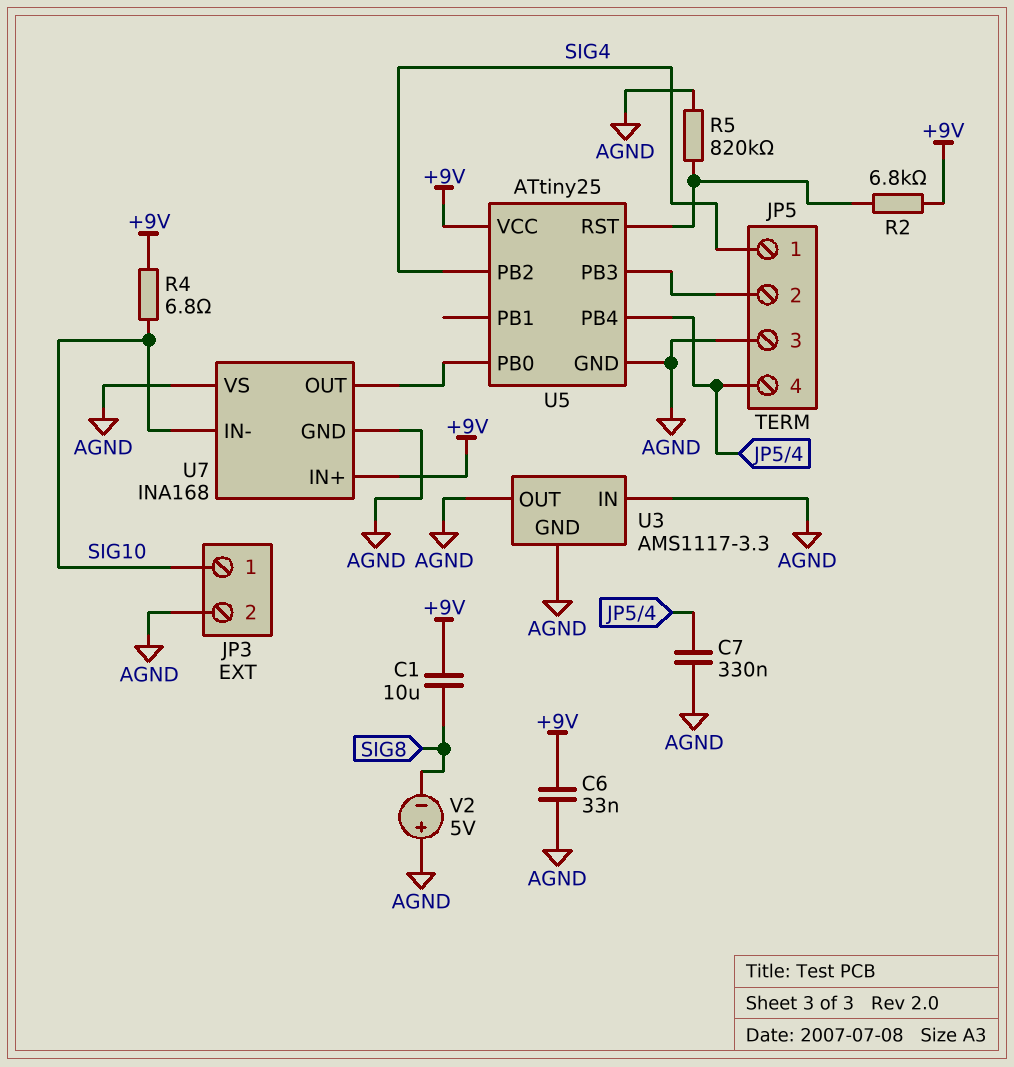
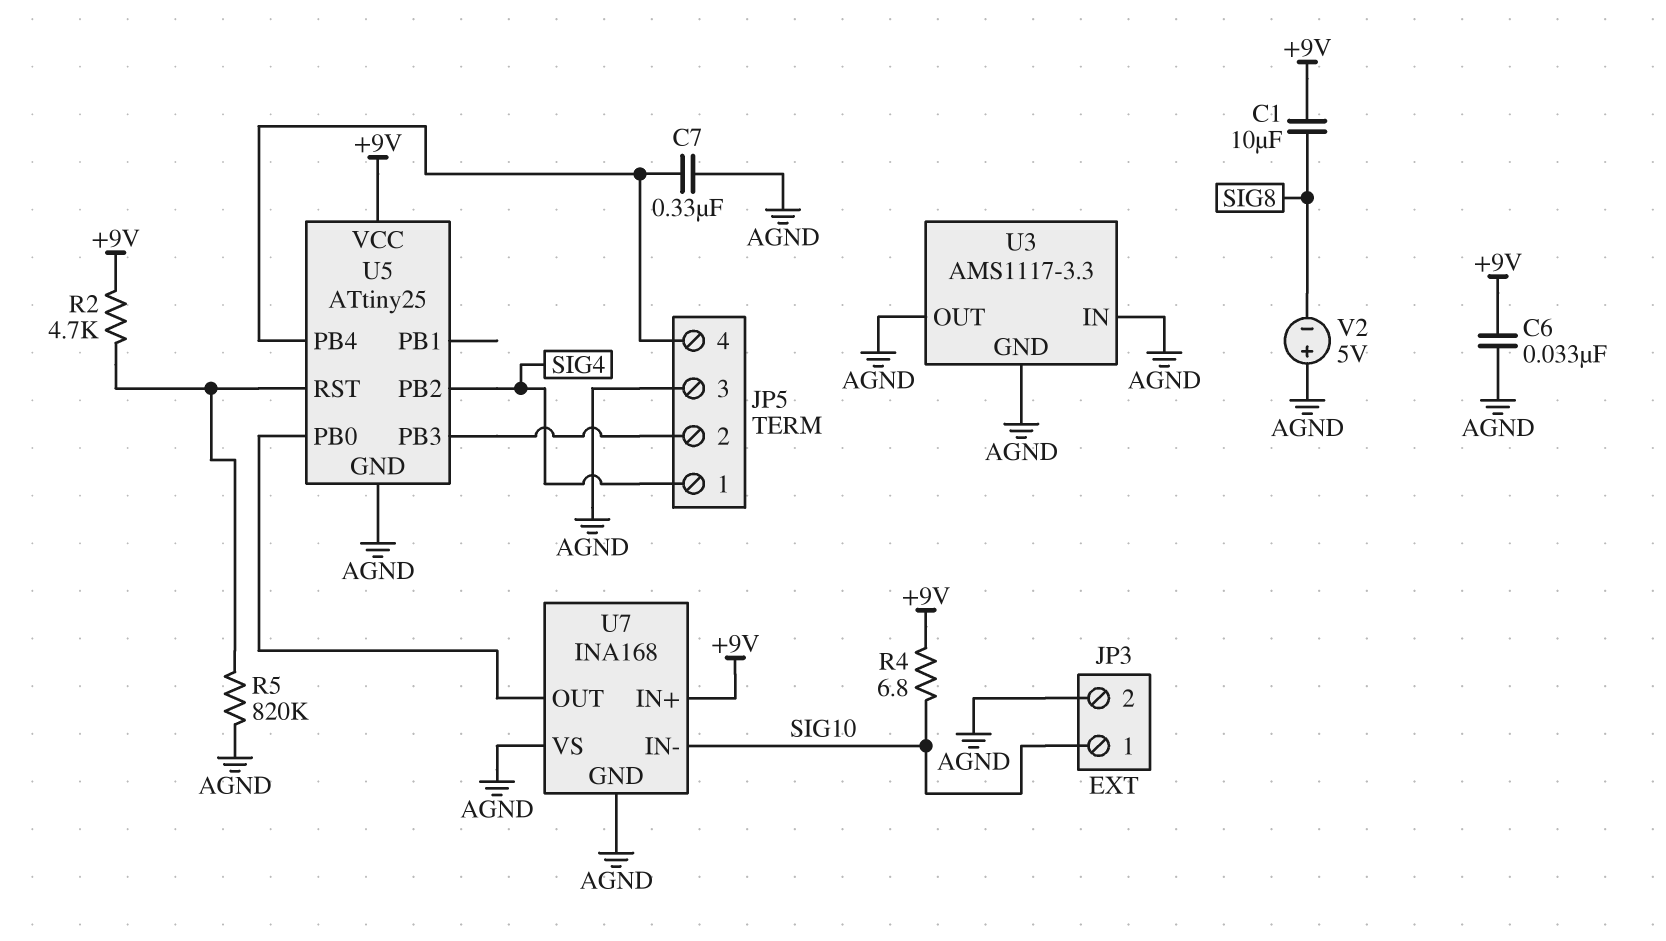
R2: 6.8k (+9V, U5/RST) -> 4.7k (+9V, U5/RST)

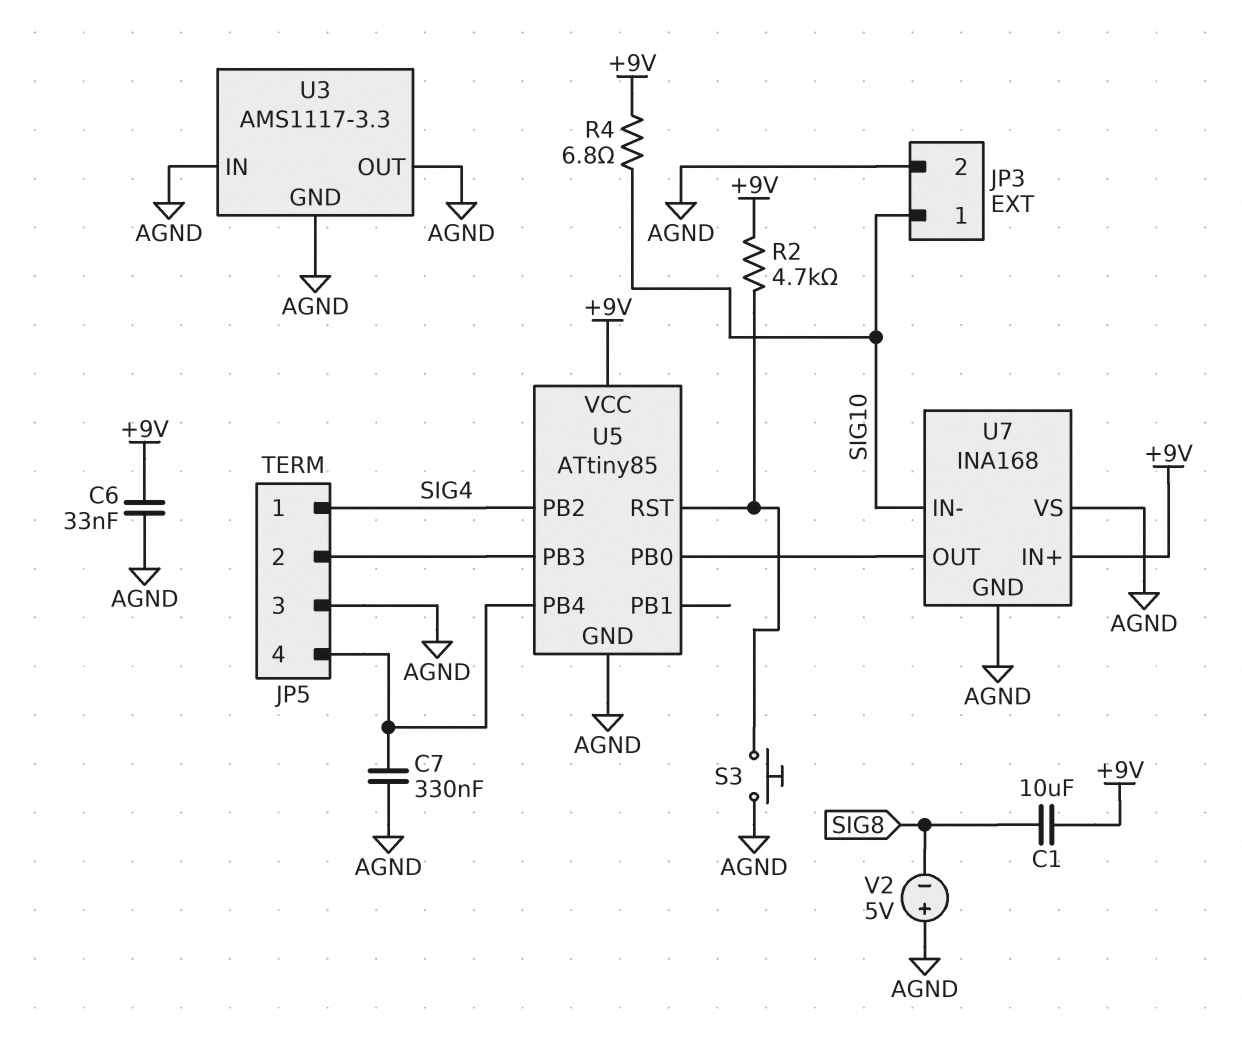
R5: 820k (AGND, U5/RST) -> none
S3: none -> button (AGND, U5/RST)
U5: ATtiny25 -> ATtiny85

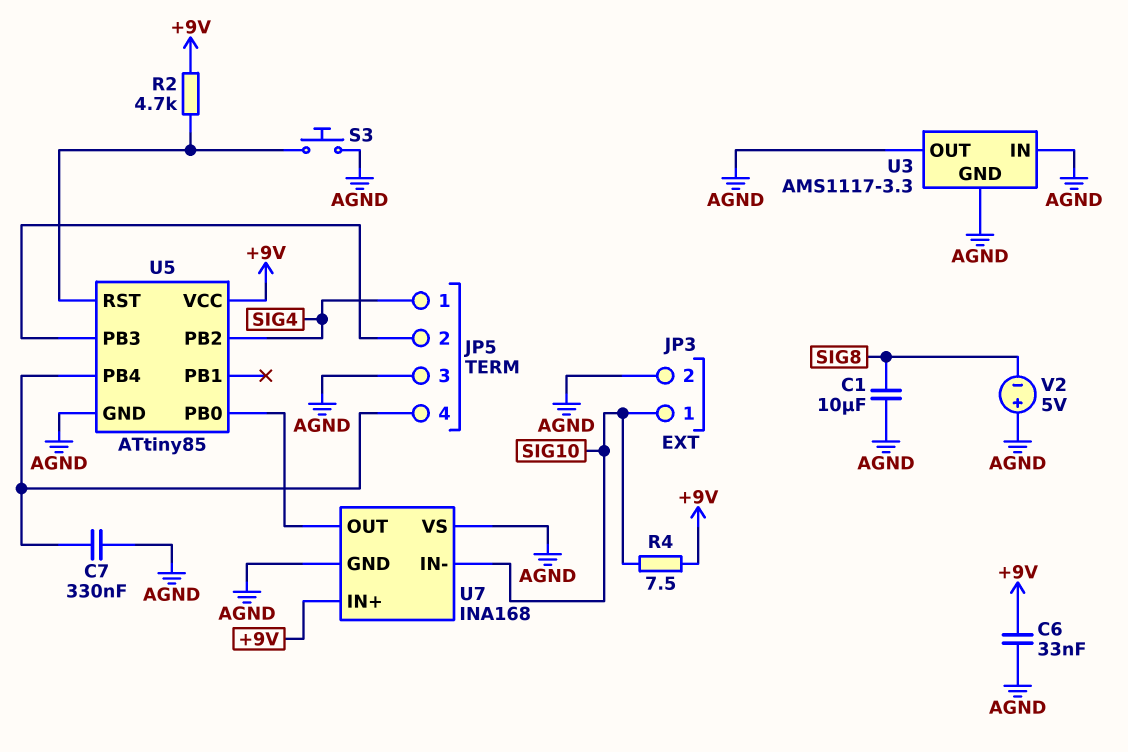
C1: 10uF (+9V, SIG8) -> 10uF (AGND, SIG8)
R4: 6.8 (+9V, SIG10) -> 7.5 (+9V, SIG10)

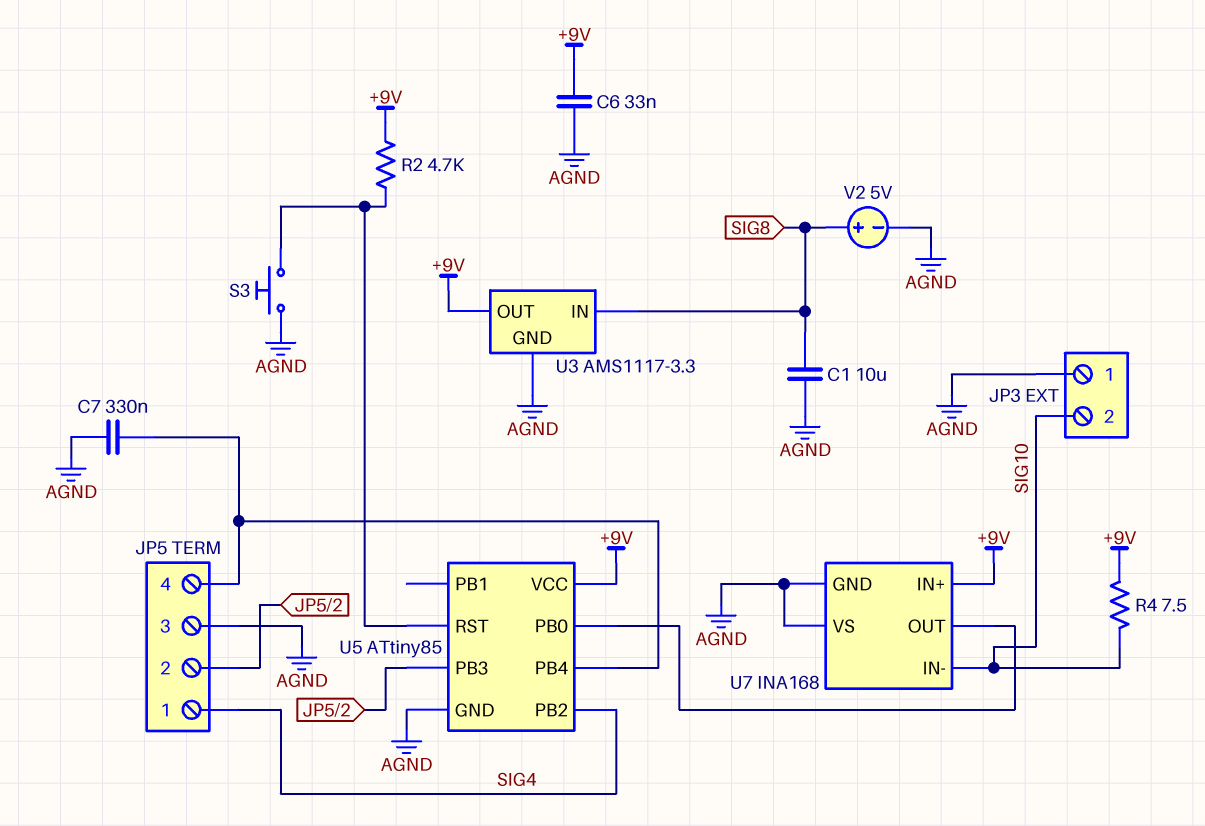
JP3 pin 1: SIG10 -> AGND
JP3 pin 2: AGND -> SIG10
U3 pin IN: AGND -> SIG8
U3 pin OUT: AGND -> +9V
V2: 5V (plus AGND, minus SIG8) -> 5V (plus SIG8, minus AGND)

